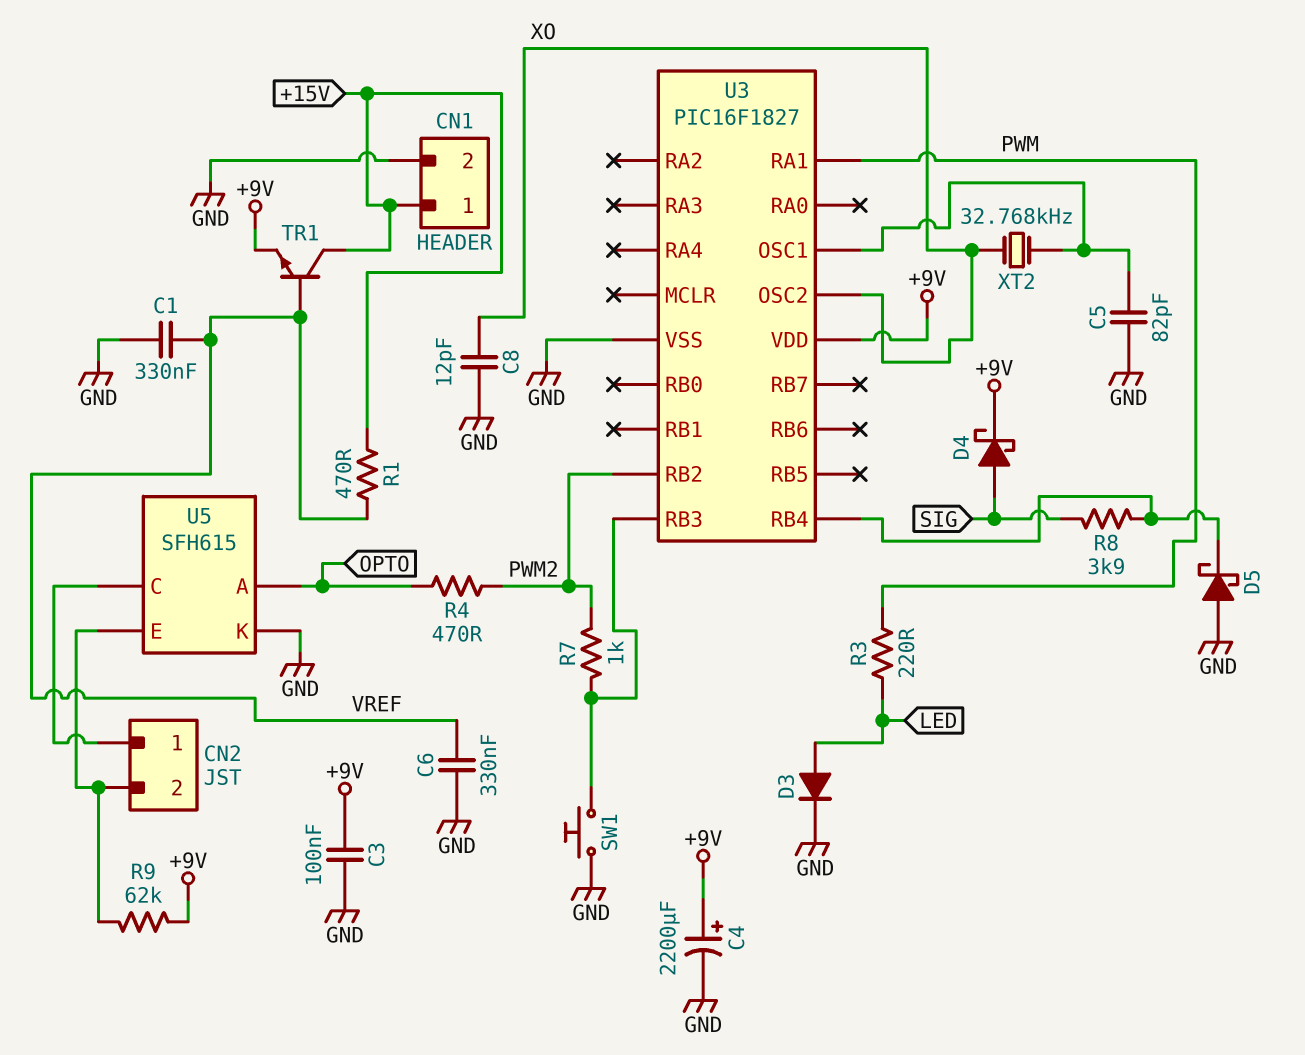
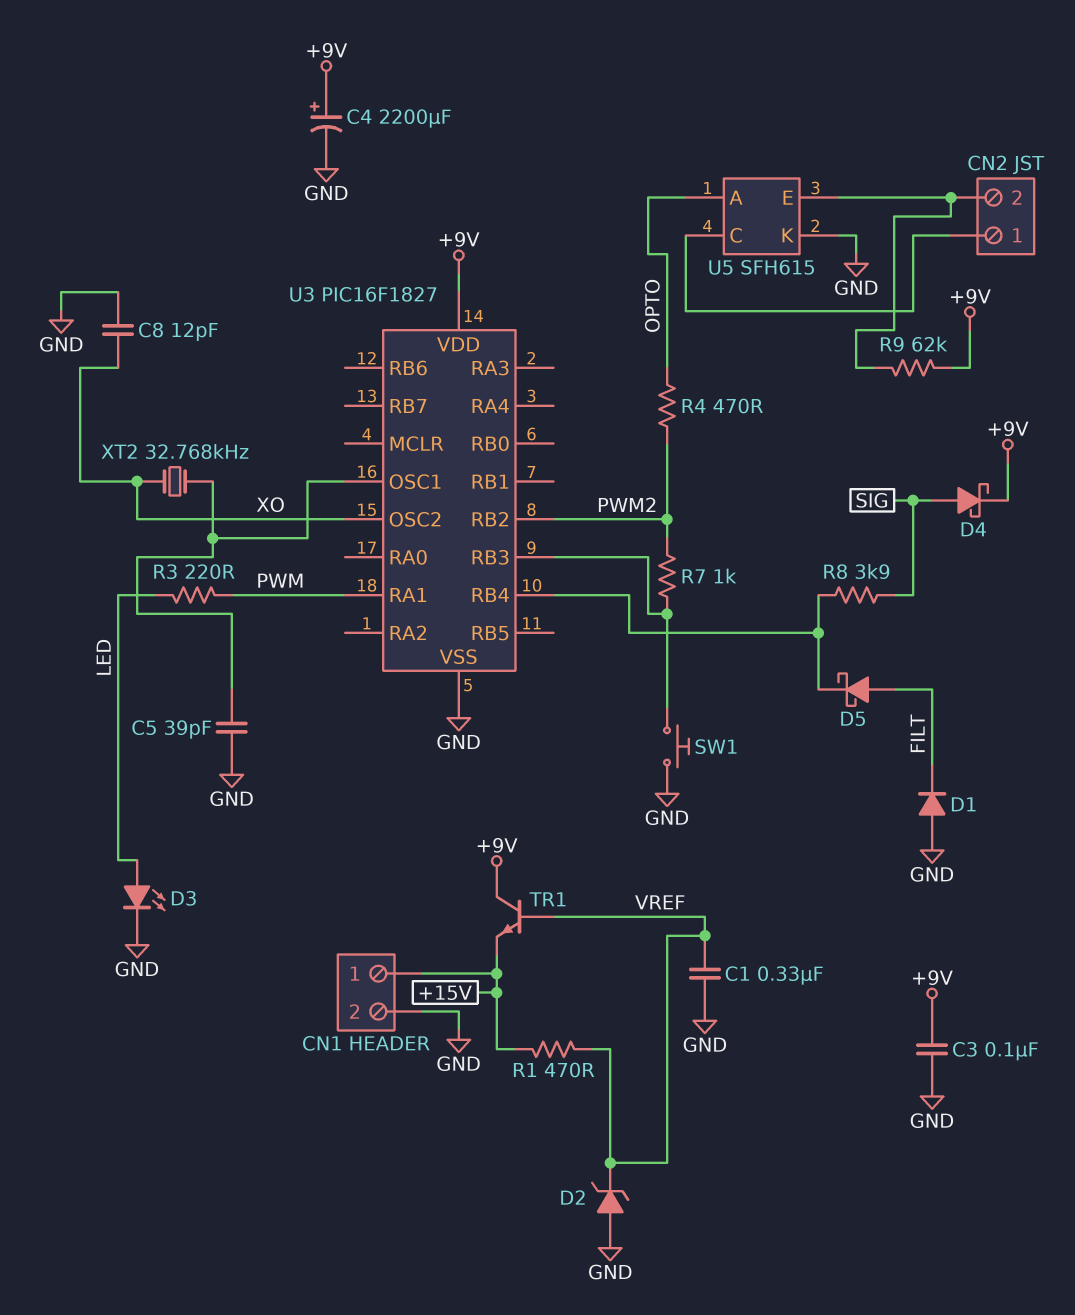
C5: 82pF (GND, U3/OSC1) -> 39pF (GND, U3/OSC1)
C6: 330nF (GND, VREF) -> none
D1: none -> diode (A GND, K FILT)
D2: none -> zener (A GND, K VREF)
D3: diode (A LED, K GND) -> LED (A LED, K GND)
D5: schottky (A GND, K U3/RB4) -> schottky (A FILT, K U3/RB4)
TR1: NPN (B VREF, C +15V, E +9V) -> NPN (B VREF, C +9V, E +15V)

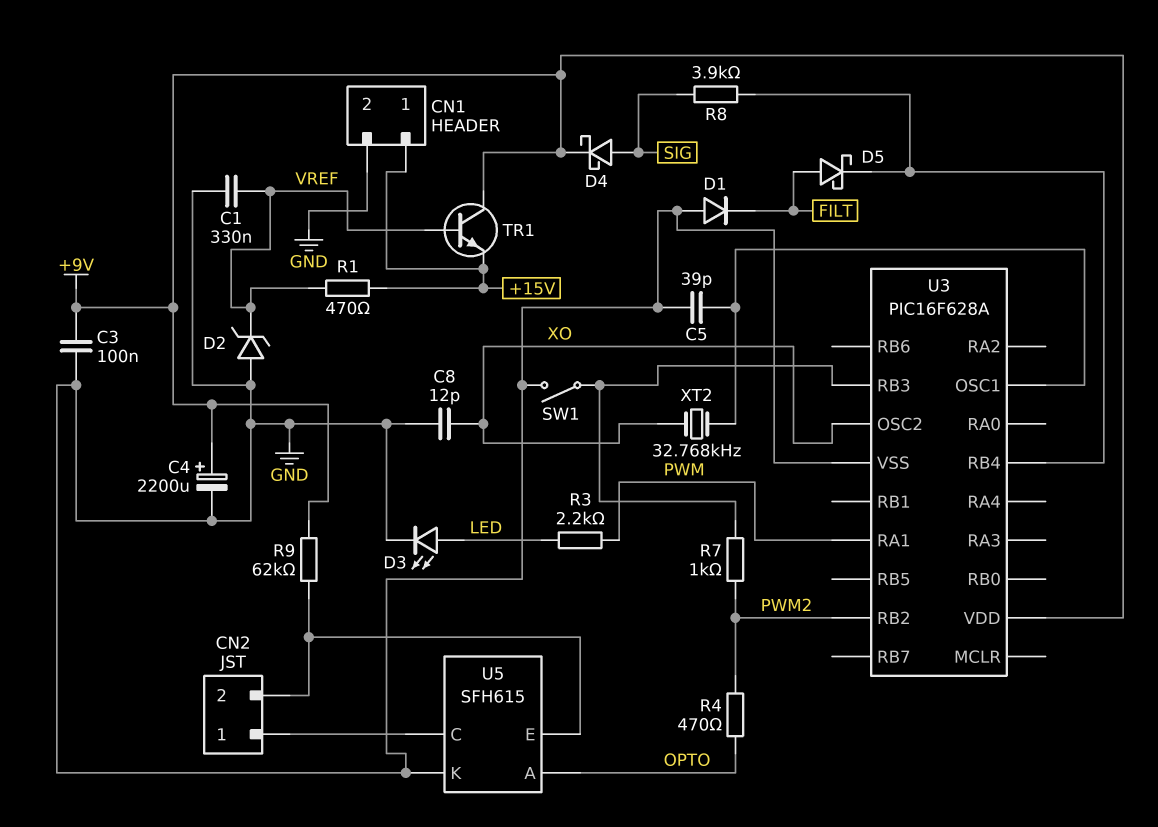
R3: 220 (LED, PWM) -> 2.2k (LED, PWM)
SW1: button (GND, U3/RB3) -> switch (GND, U3/RB3)
U3: PIC16F1827 -> PIC16F628A

